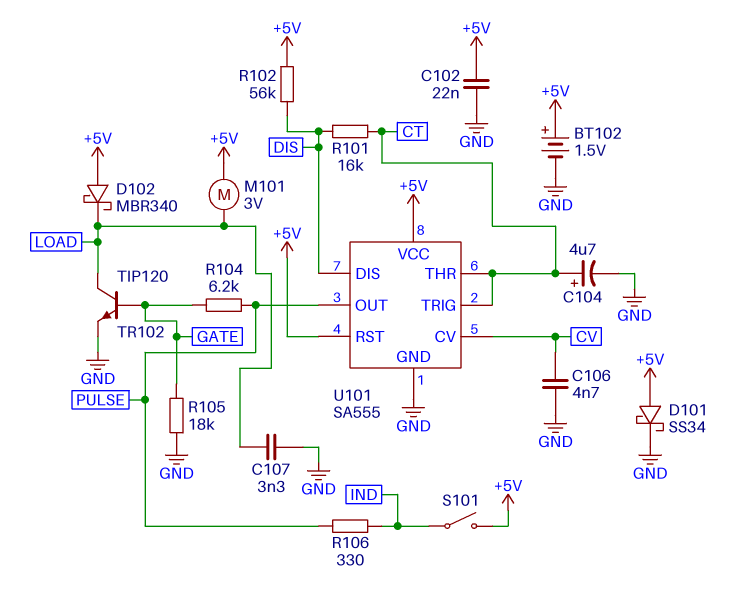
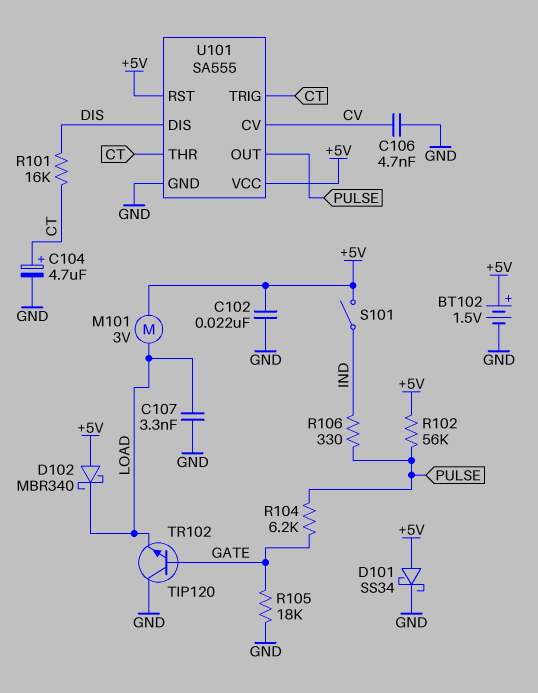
R102: 56k (+5V, DIS) -> 56k (+5V, PULSE)
TR102: NPN TIP120 (B GATE, C LOAD, E GND) -> NPN TIP120 (B GATE, C GND, E LOAD)

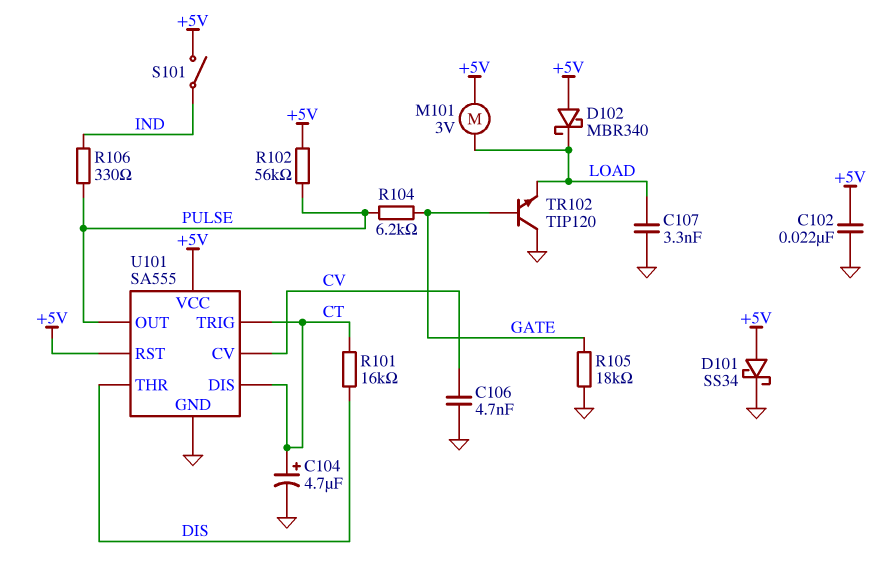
BT102: 1.5V (plus +5V, minus GND) -> none
U101 pin DIS: DIS -> CT
U101 pin THR: CT -> DIS

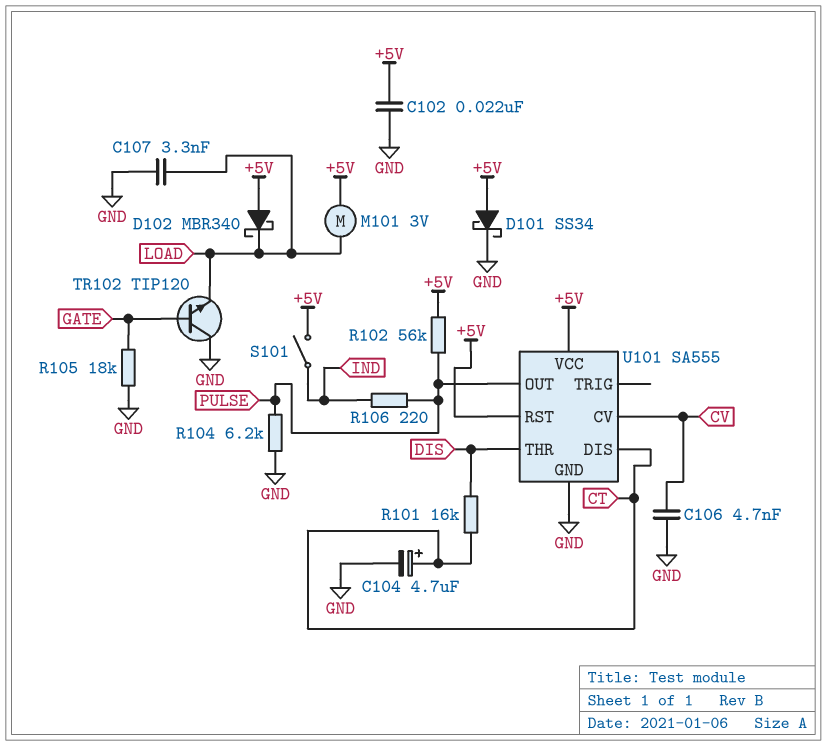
R104: 6.2k (GATE, PULSE) -> 6.2k (GND, PULSE)
R106: 330 (IND, PULSE) -> 220 (IND, PULSE)
U101 pin TRIG: CT -> none

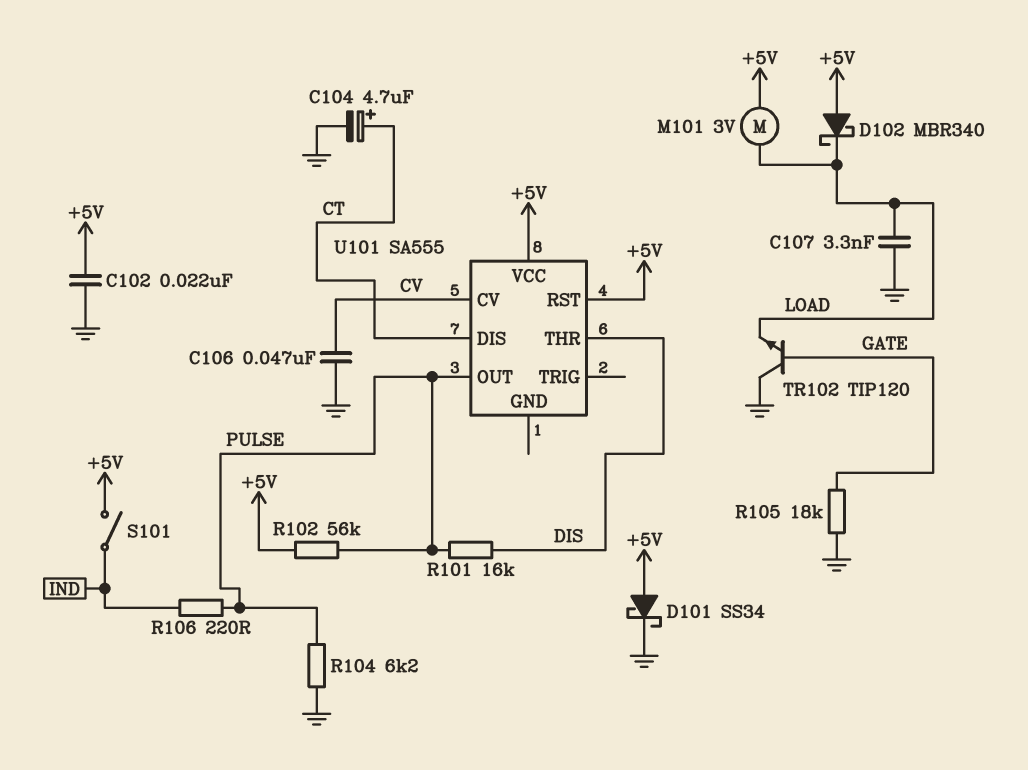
C106: 4.7nF (CV, GND) -> 47nF (CV, GND)
R101: 16k (CT, DIS) -> 16k (DIS, PULSE)
U101 pin GND: GND -> none

